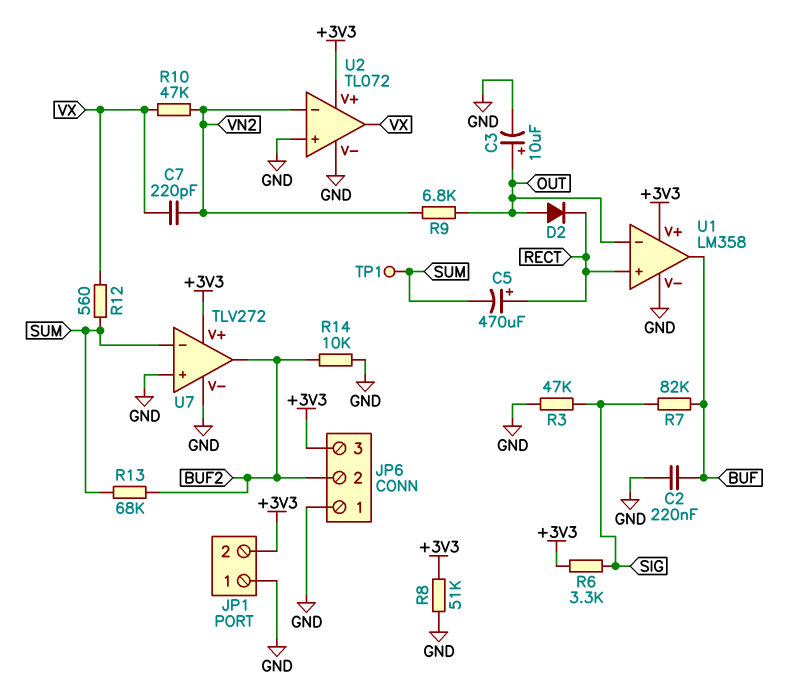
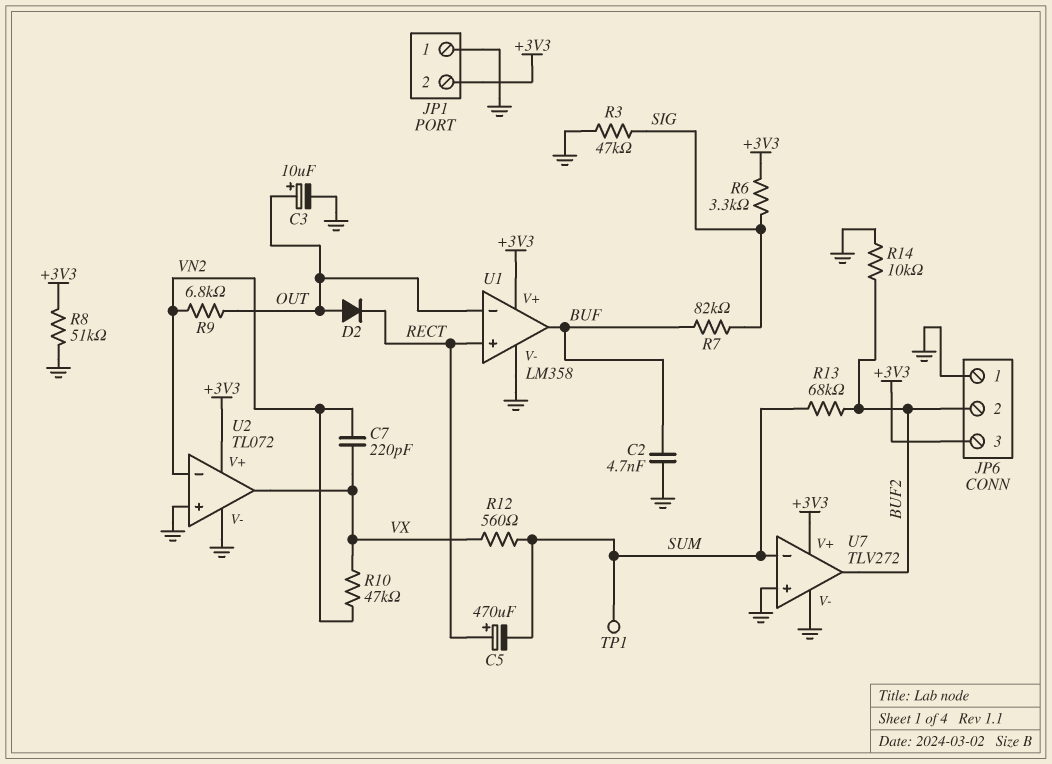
C2: 220nF (BUF, GND) -> 4.7nF (BUF, GND)

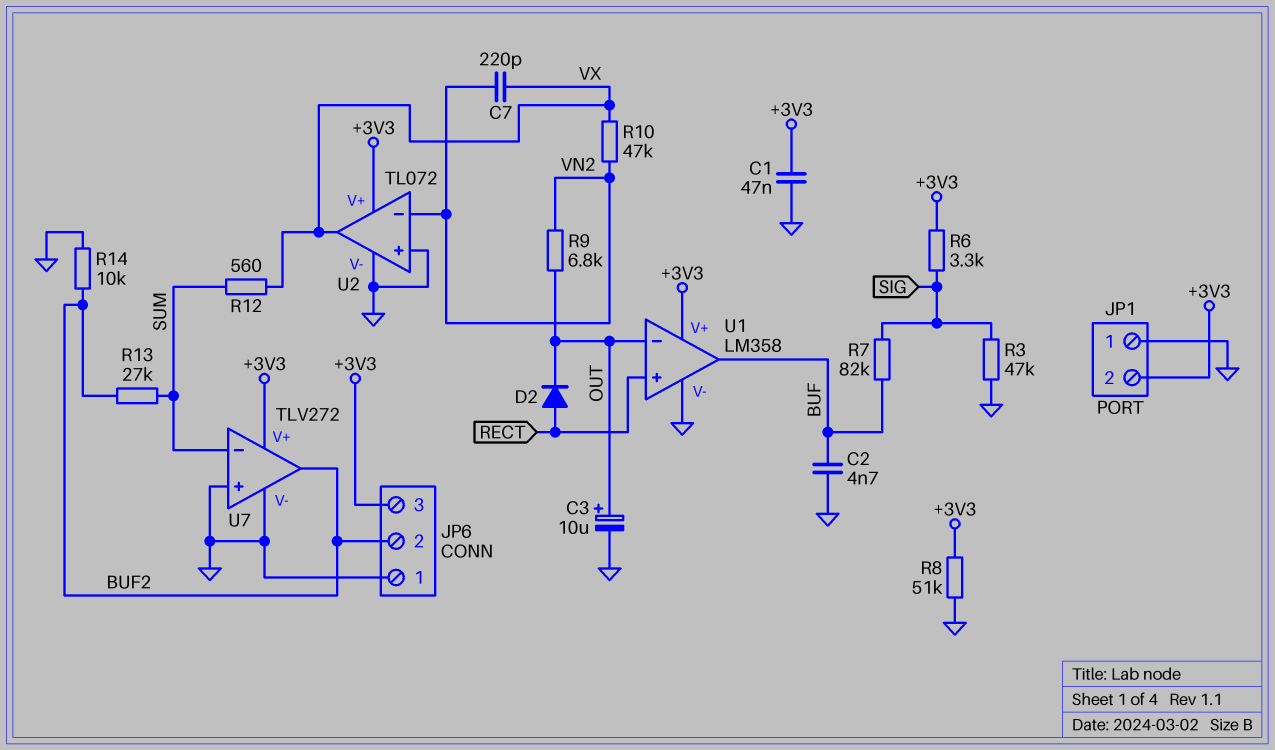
C1: none -> 47nF (+3V3, GND)
C5: 470uF (plus RECT, minus SUM) -> none
D2: diode (A OUT, K RECT) -> diode (A RECT, K OUT)
R13: 68k (BUF2, SUM) -> 27k (BUF2, SUM)
TP1: test point (SUM) -> none

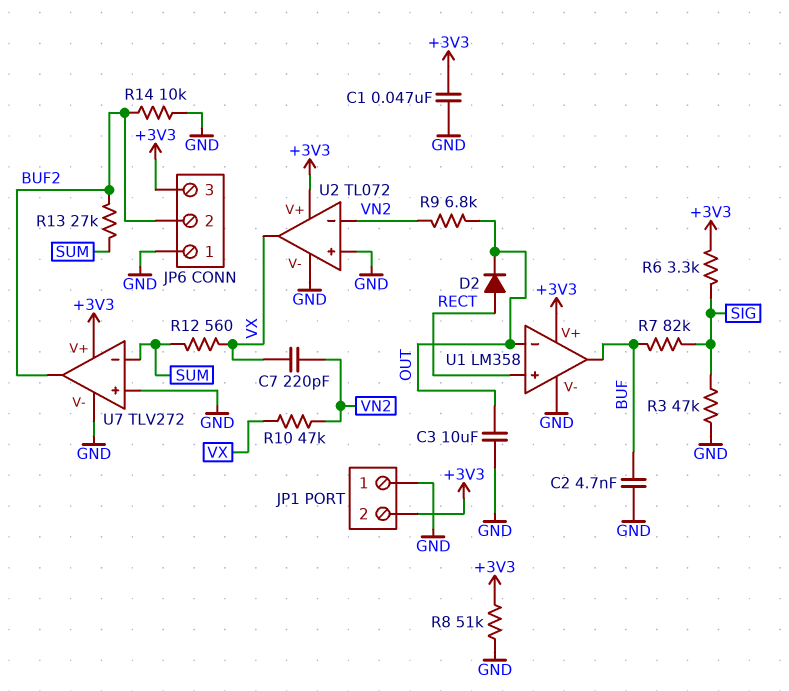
C3: 10uF (plus OUT, minus GND) -> 10uF (GND, OUT)

